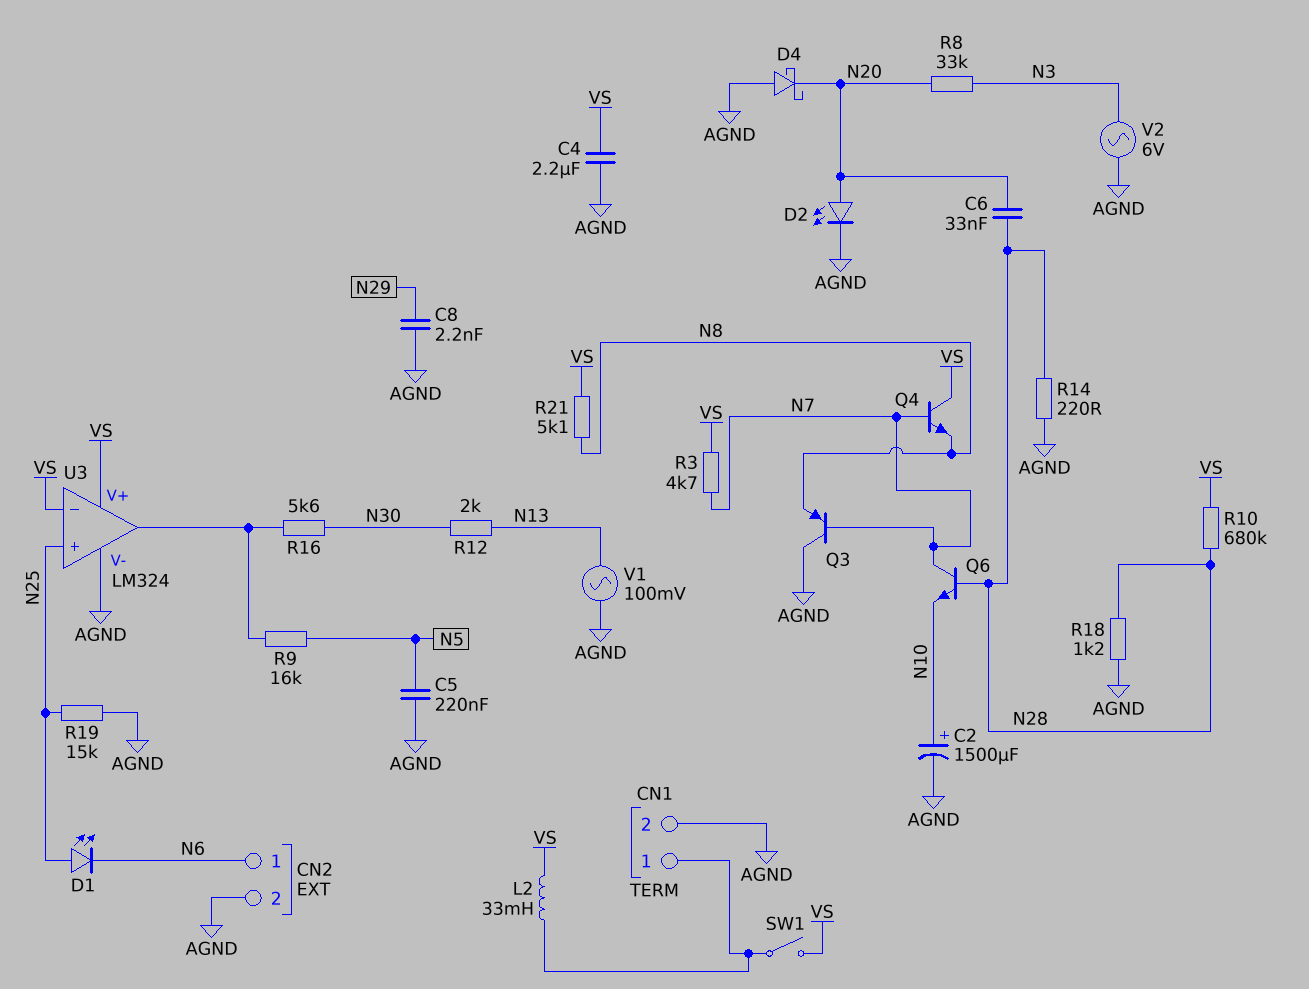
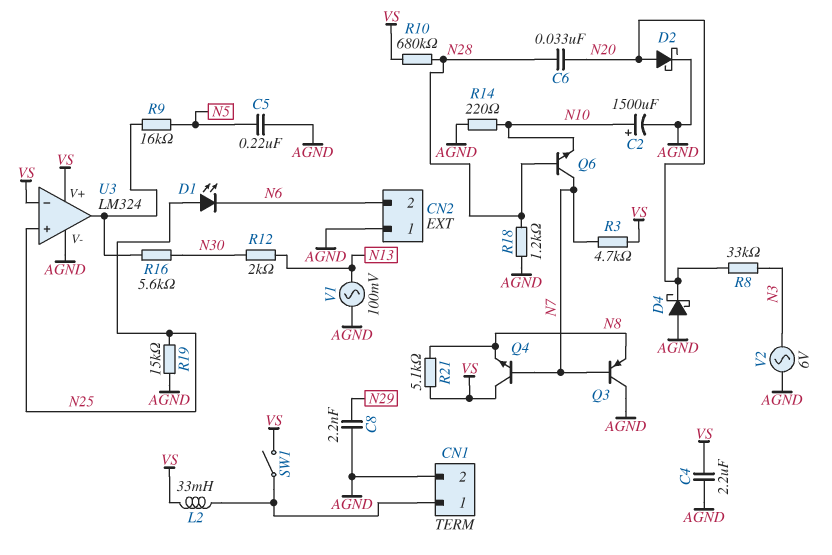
CN2 pin 1: N6 -> AGND
CN2 pin 2: AGND -> N6
D2: LED (A N20, K AGND) -> schottky (A N20, K AGND)
R14: 220 (AGND, N28) -> 220 (AGND, N10)

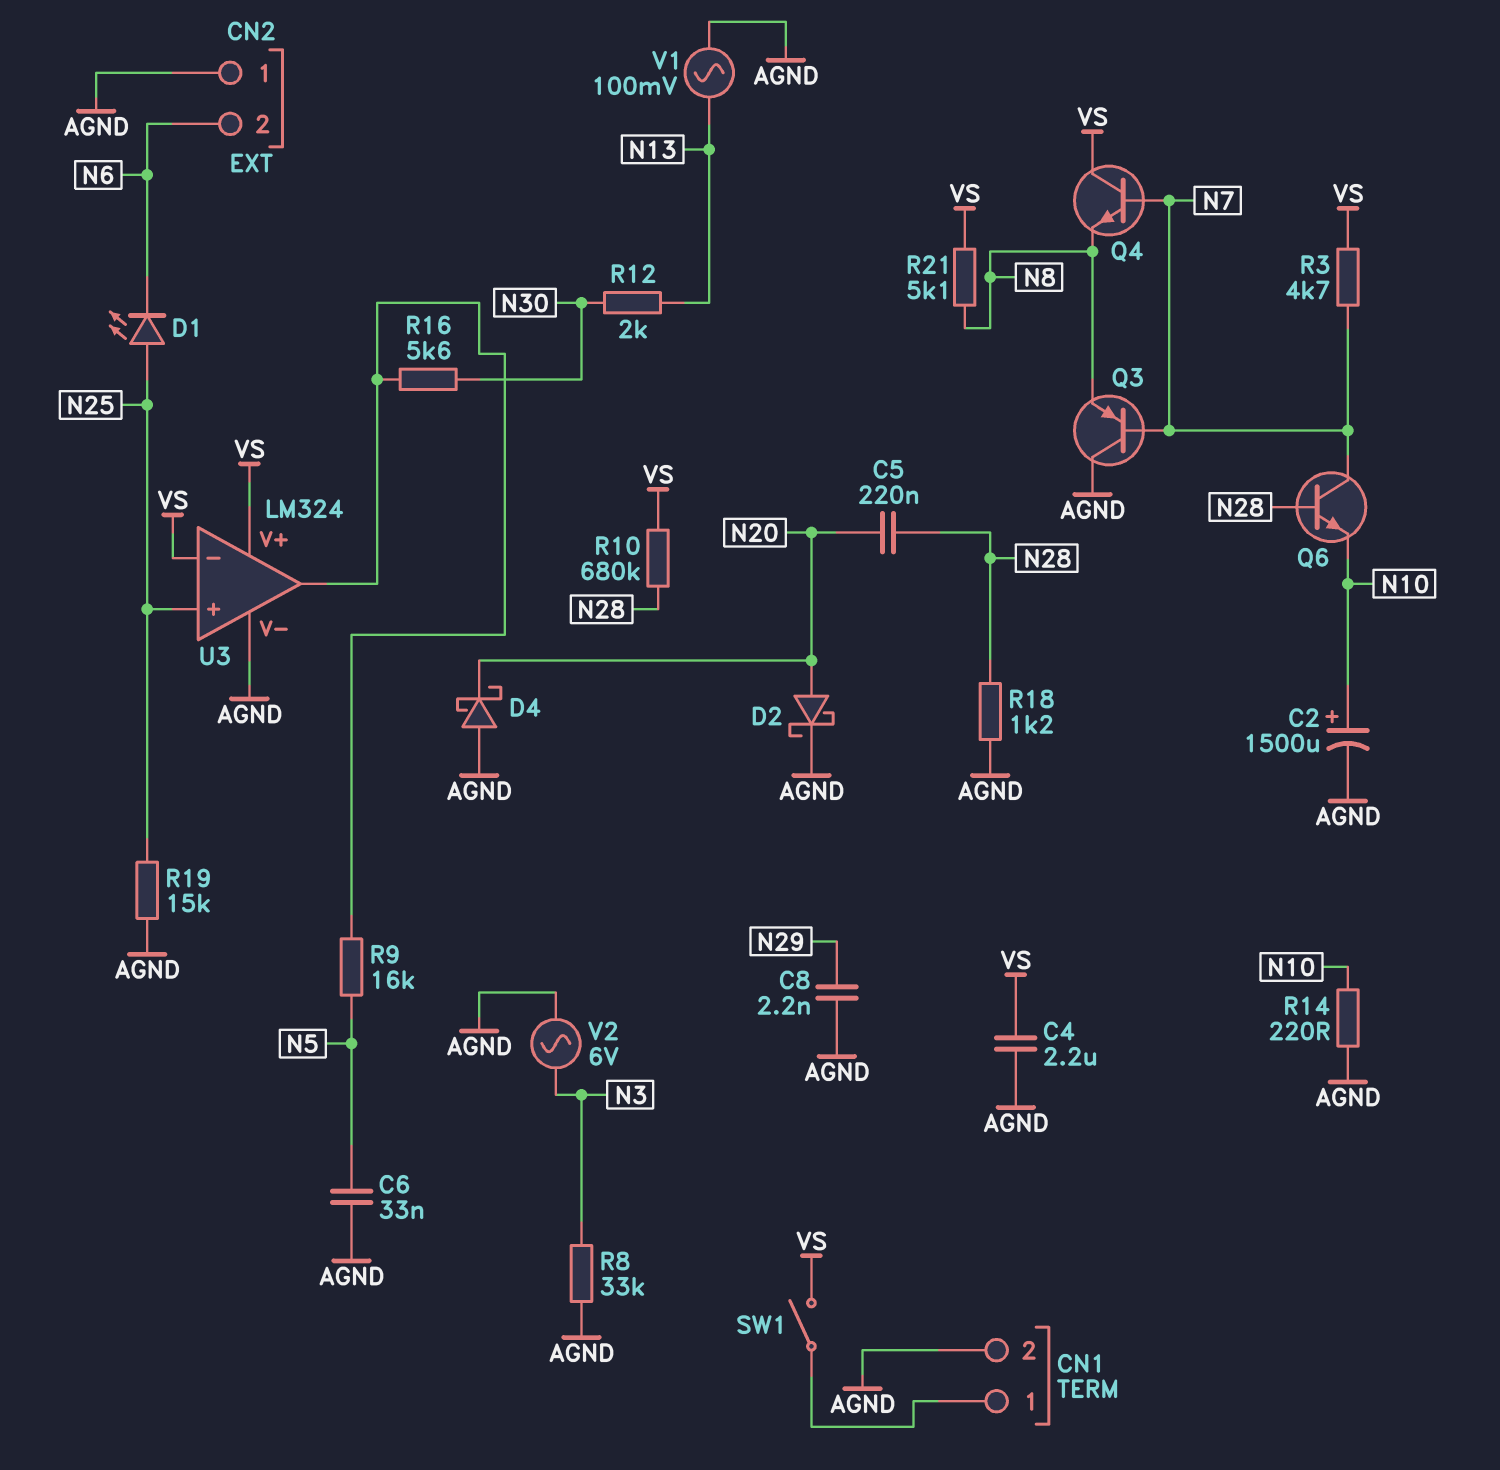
C5: 220nF (AGND, N5) -> 220nF (N20, N28)
C6: 33nF (N20, N28) -> 33nF (AGND, N5)
L2: 33mH (CN1/1, VS) -> none
R8: 33k (N3, N20) -> 33k (AGND, N3)

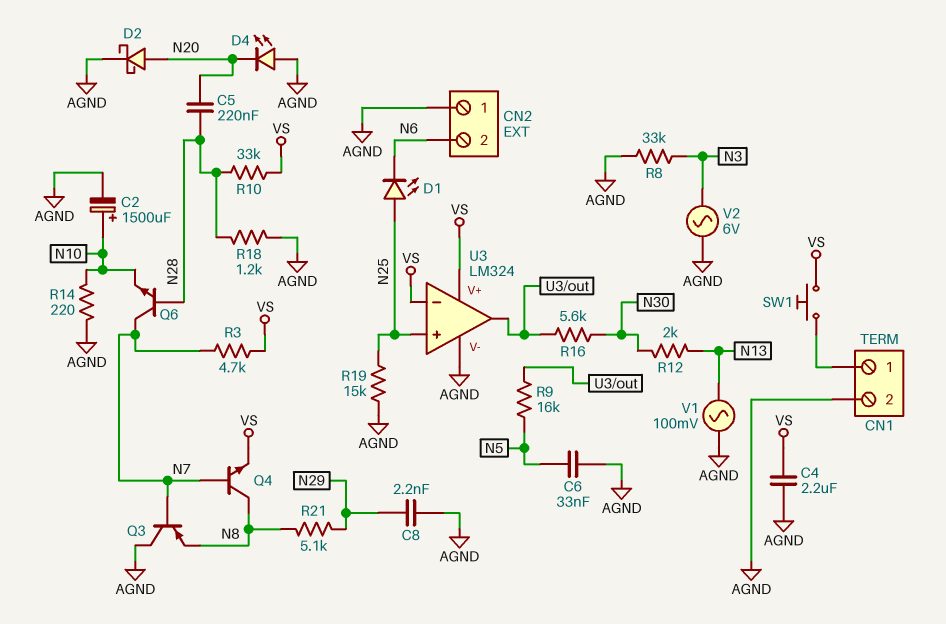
D4: schottky (A AGND, K N20) -> LED (A AGND, K N20)
Q4: NPN (B N7, C VS, E N8) -> NPN (B N7, C N8, E VS)
R10: 680k (N28, VS) -> 33k (N28, VS)
R21: 5.1k (N8, VS) -> 5.1k (N8, N29)
SW1: switch (CN1/1, VS) -> button (CN1/1, VS)

